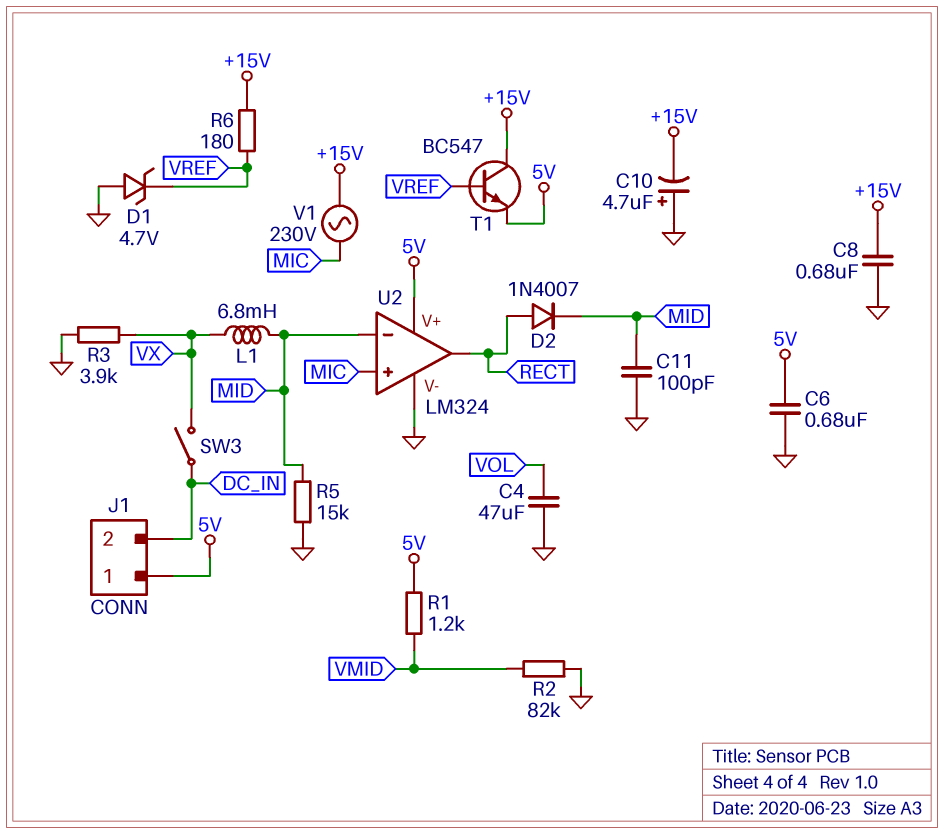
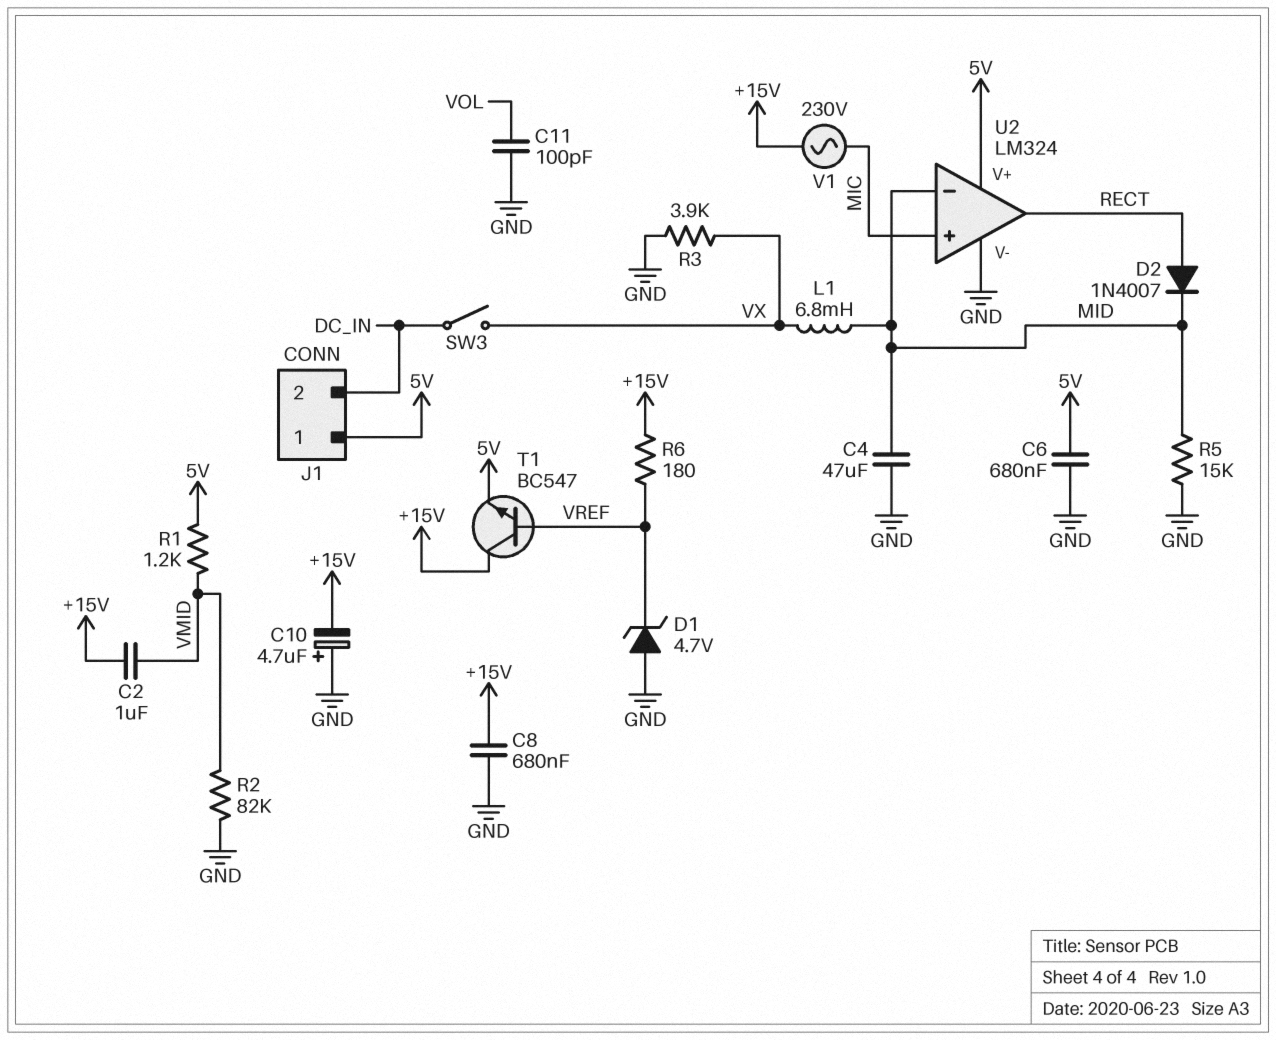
C2: none -> 1uF (+15V, VMID)
C4: 47uF (GND, VOL) -> 47uF (GND, MID)
C11: 100pF (GND, MID) -> 100pF (GND, VOL)

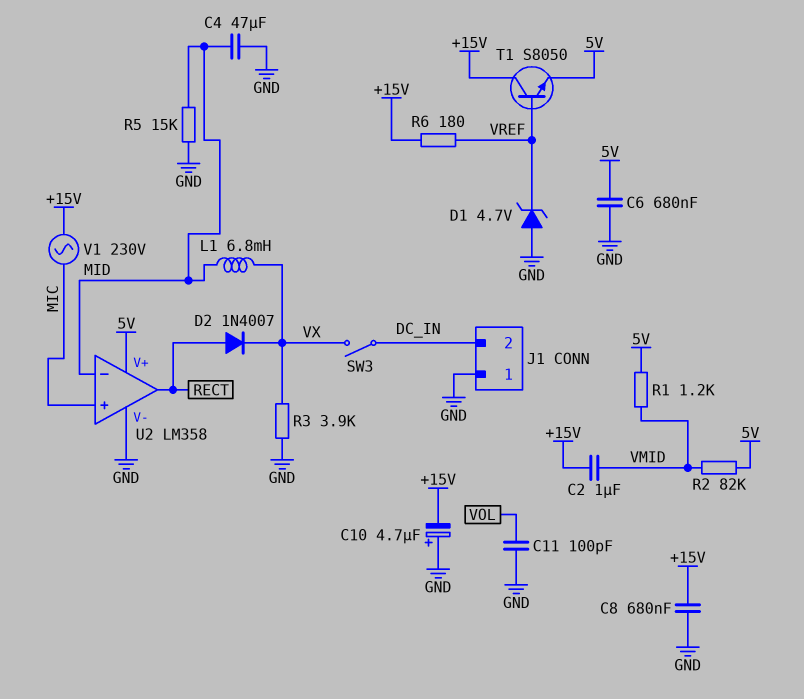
D2: diode 1N4007 (A RECT, K MID) -> diode 1N4007 (A RECT, K VX)
J1 pin 1: 5V -> GND
R2: 82k (GND, VMID) -> 82k (5V, VMID)
T1: NPN BC547 (B VREF, C +15V, E 5V) -> NPN S8050 (B VREF, C +15V, E 5V)
U2: LM324 -> LM358

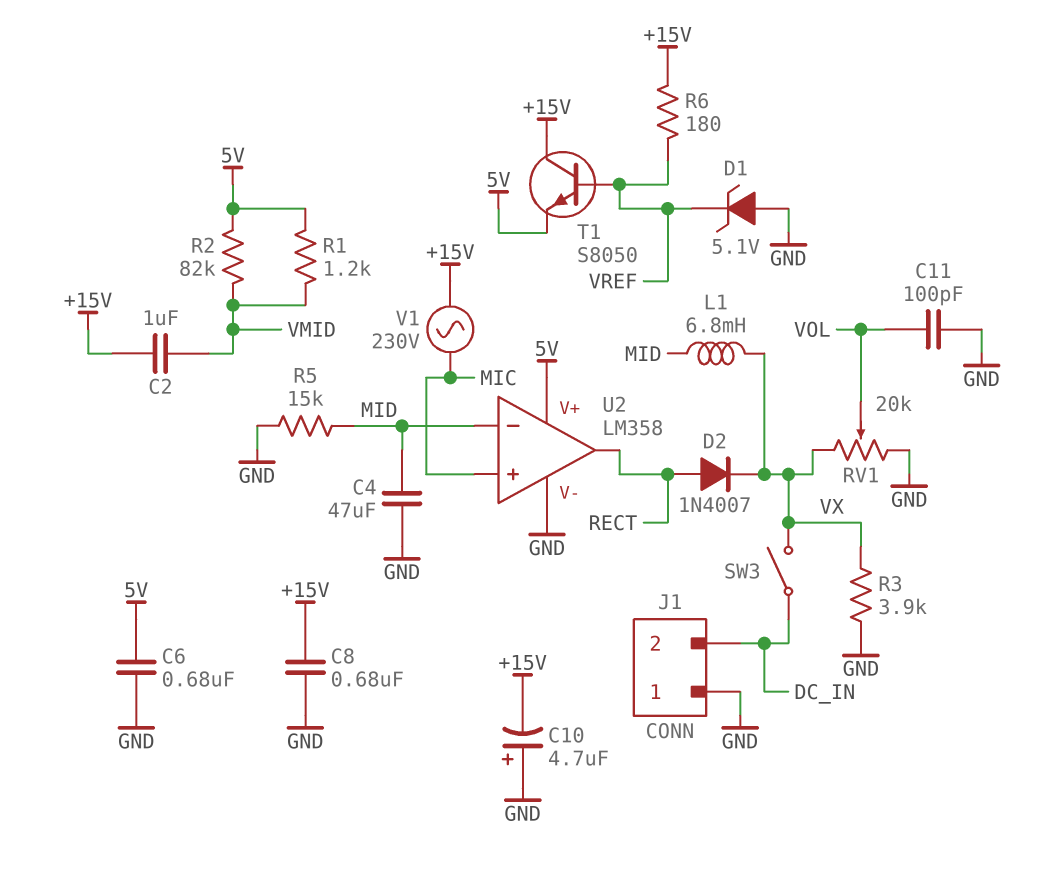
D1: zener 4.7V (A GND, K VREF) -> zener 5.1V (A GND, K VREF)
RV1: none -> 20k (GND, VX, wiper VOL)

